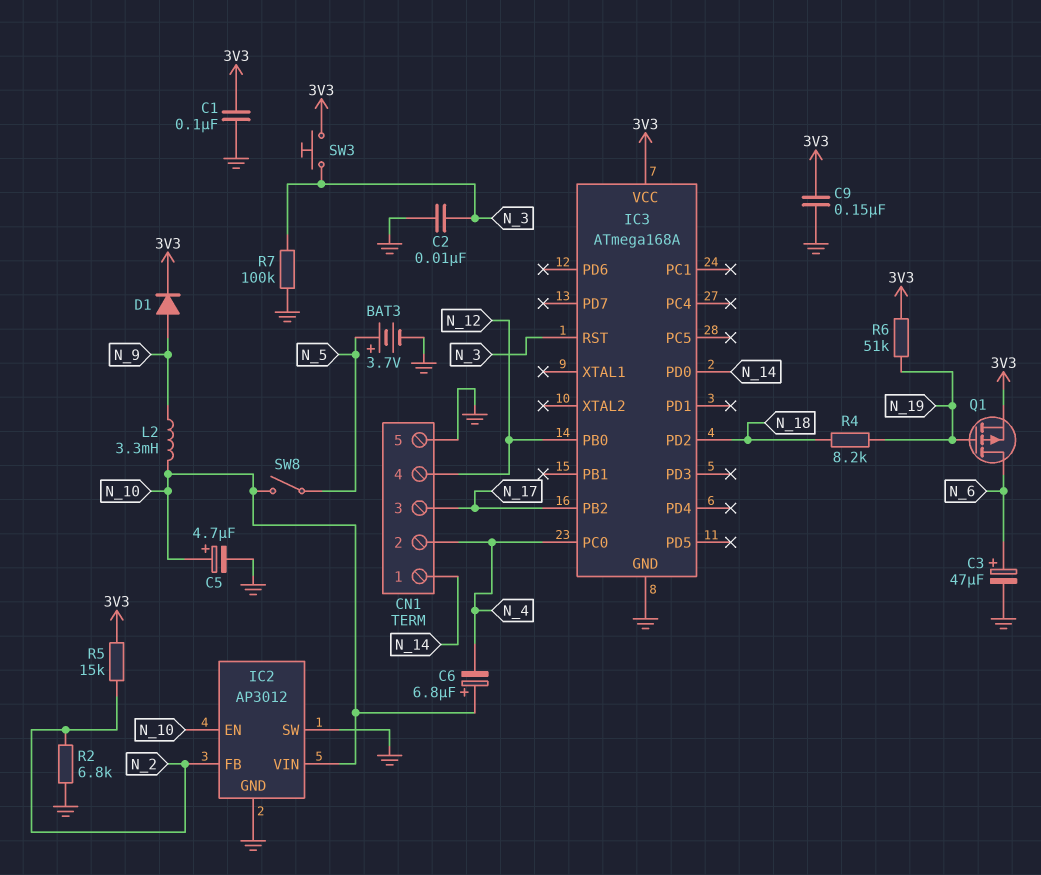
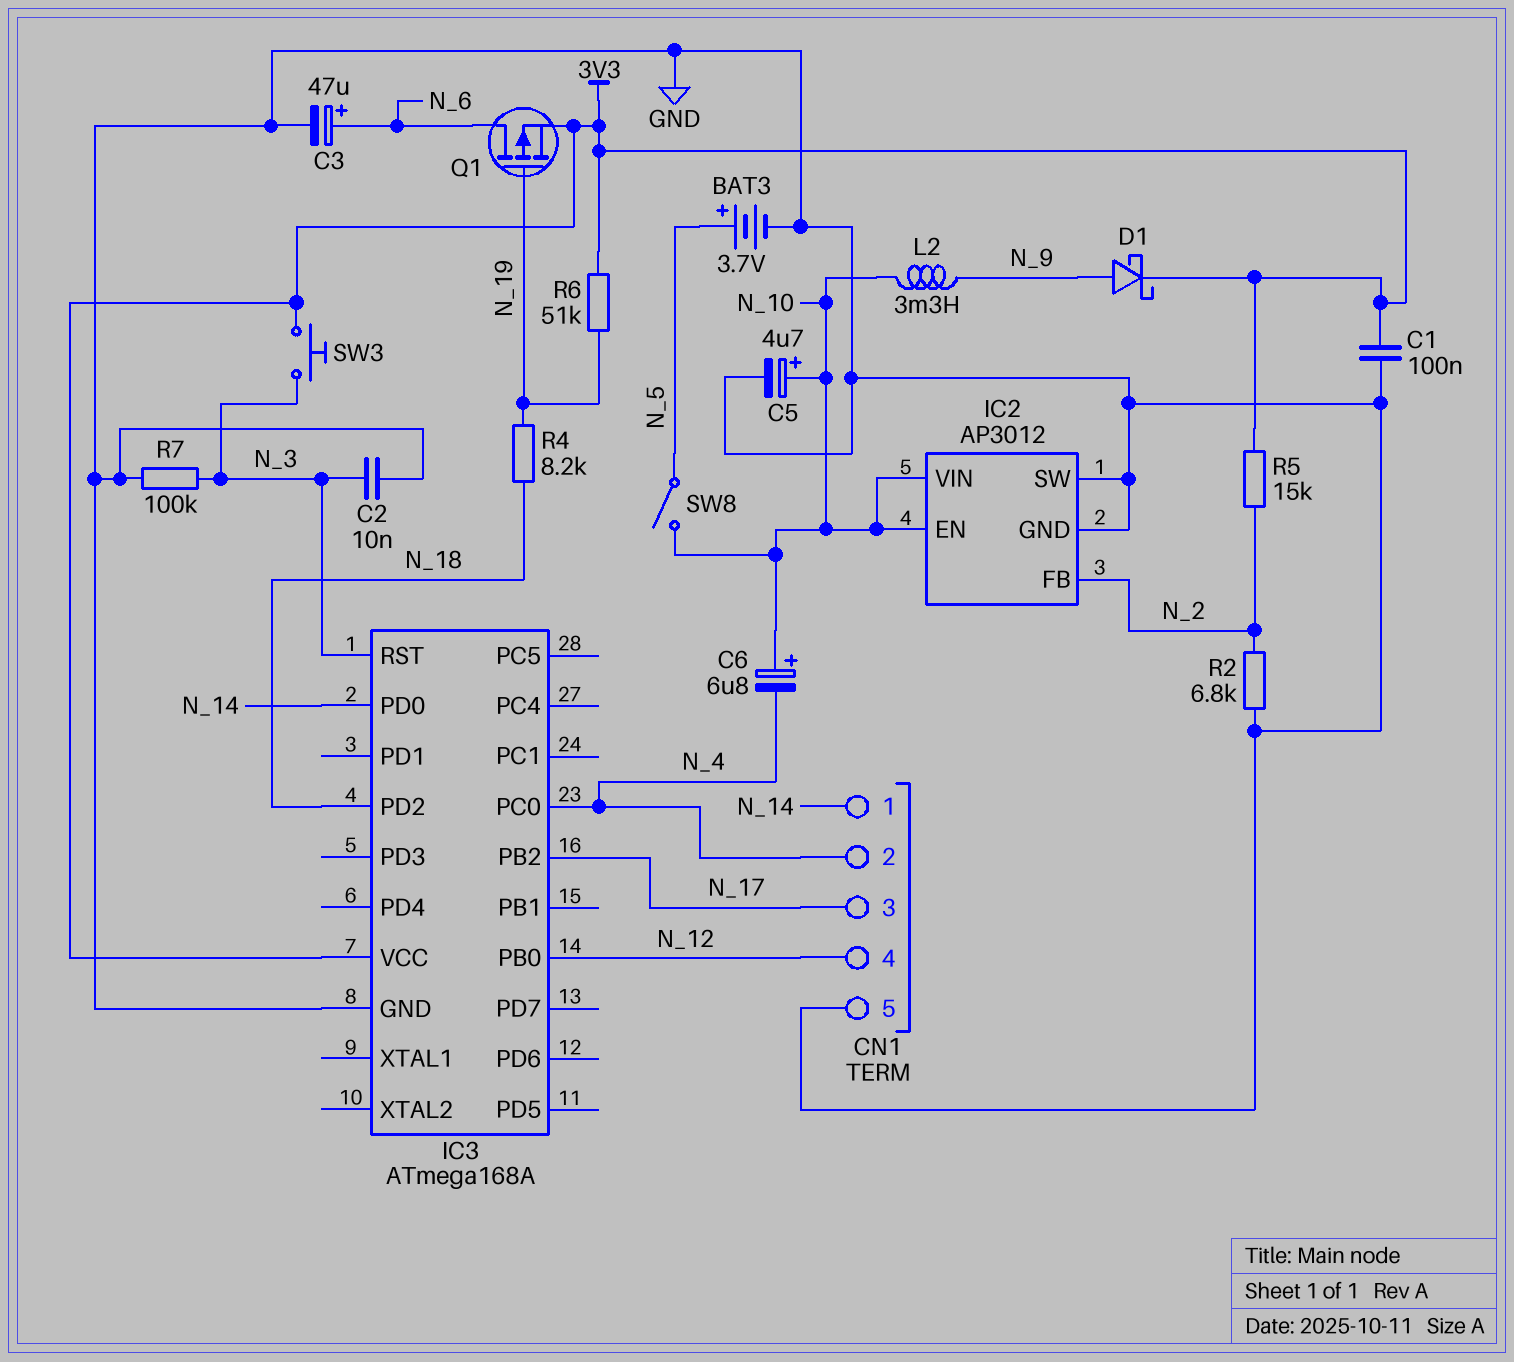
C9: 150nF (3V3, GND) -> none
D1: diode (A N_9, K 3V3) -> schottky (A N_9, K 3V3)

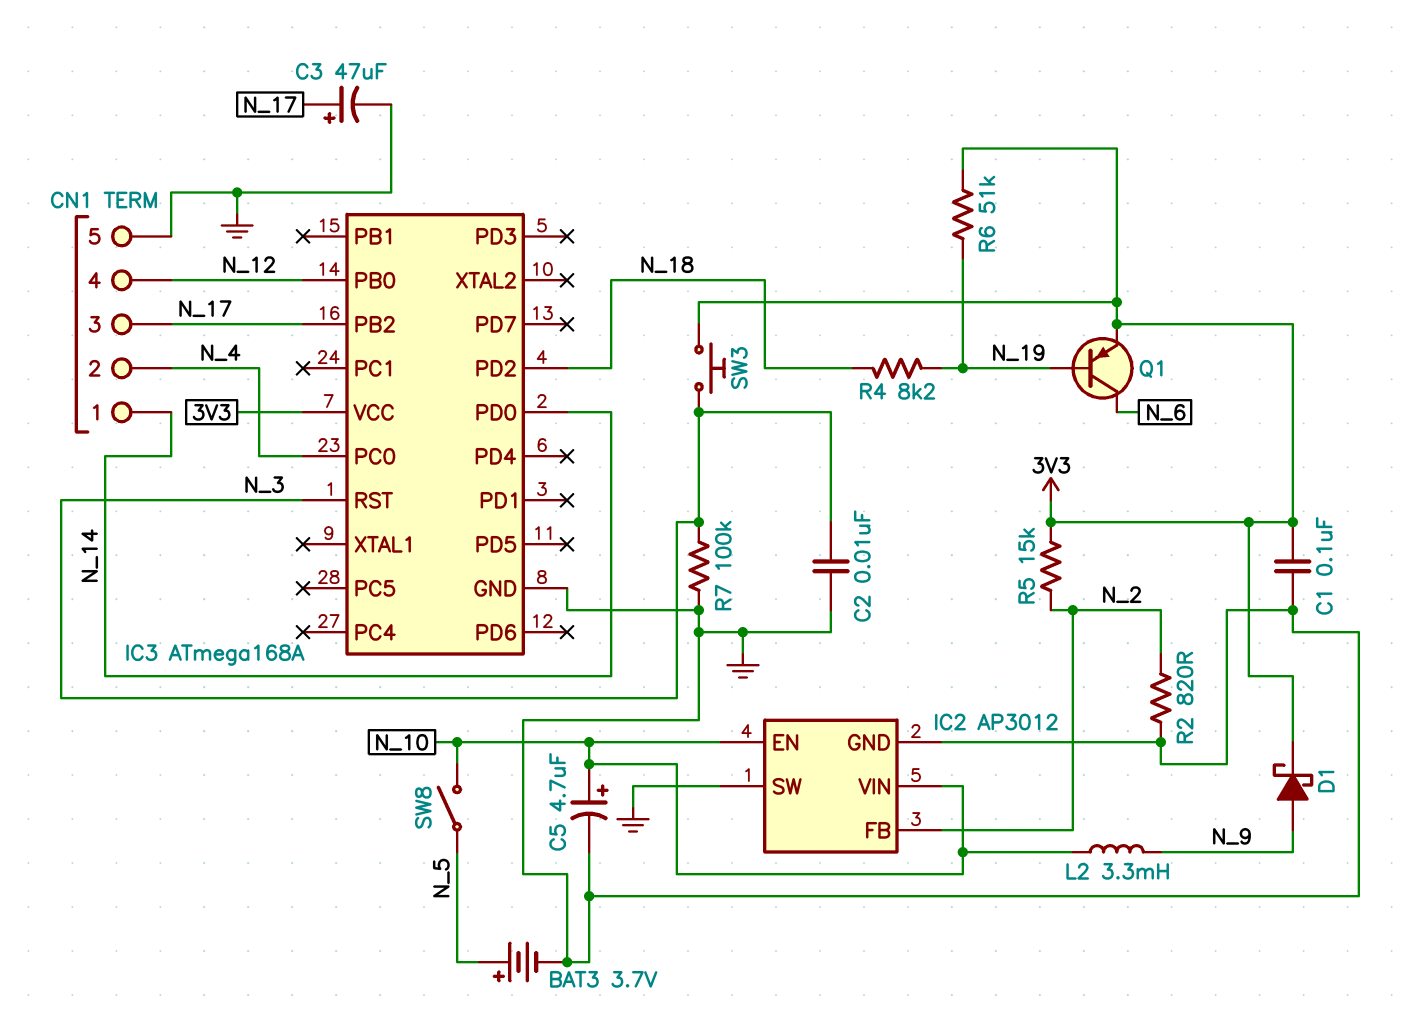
C3: 47uF (plus N_6, minus GND) -> 47uF (plus N_17, minus GND)
C6: 6.8uF (plus N_10, minus N_4) -> none
Q1: PMOS (G N_19, D N_6, S 3V3) -> PNP (B N_19, C N_6, E 3V3)
R2: 6.8k (GND, N_2) -> 820 (GND, N_2)

